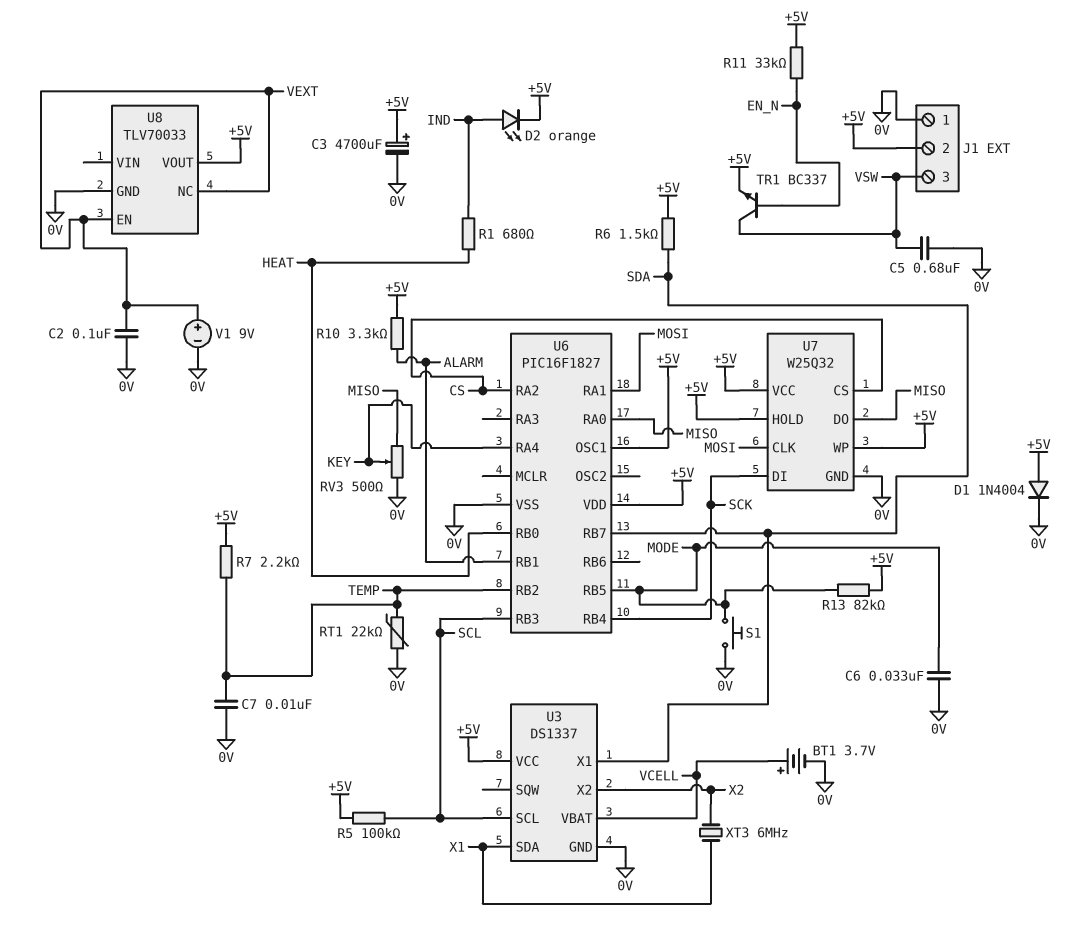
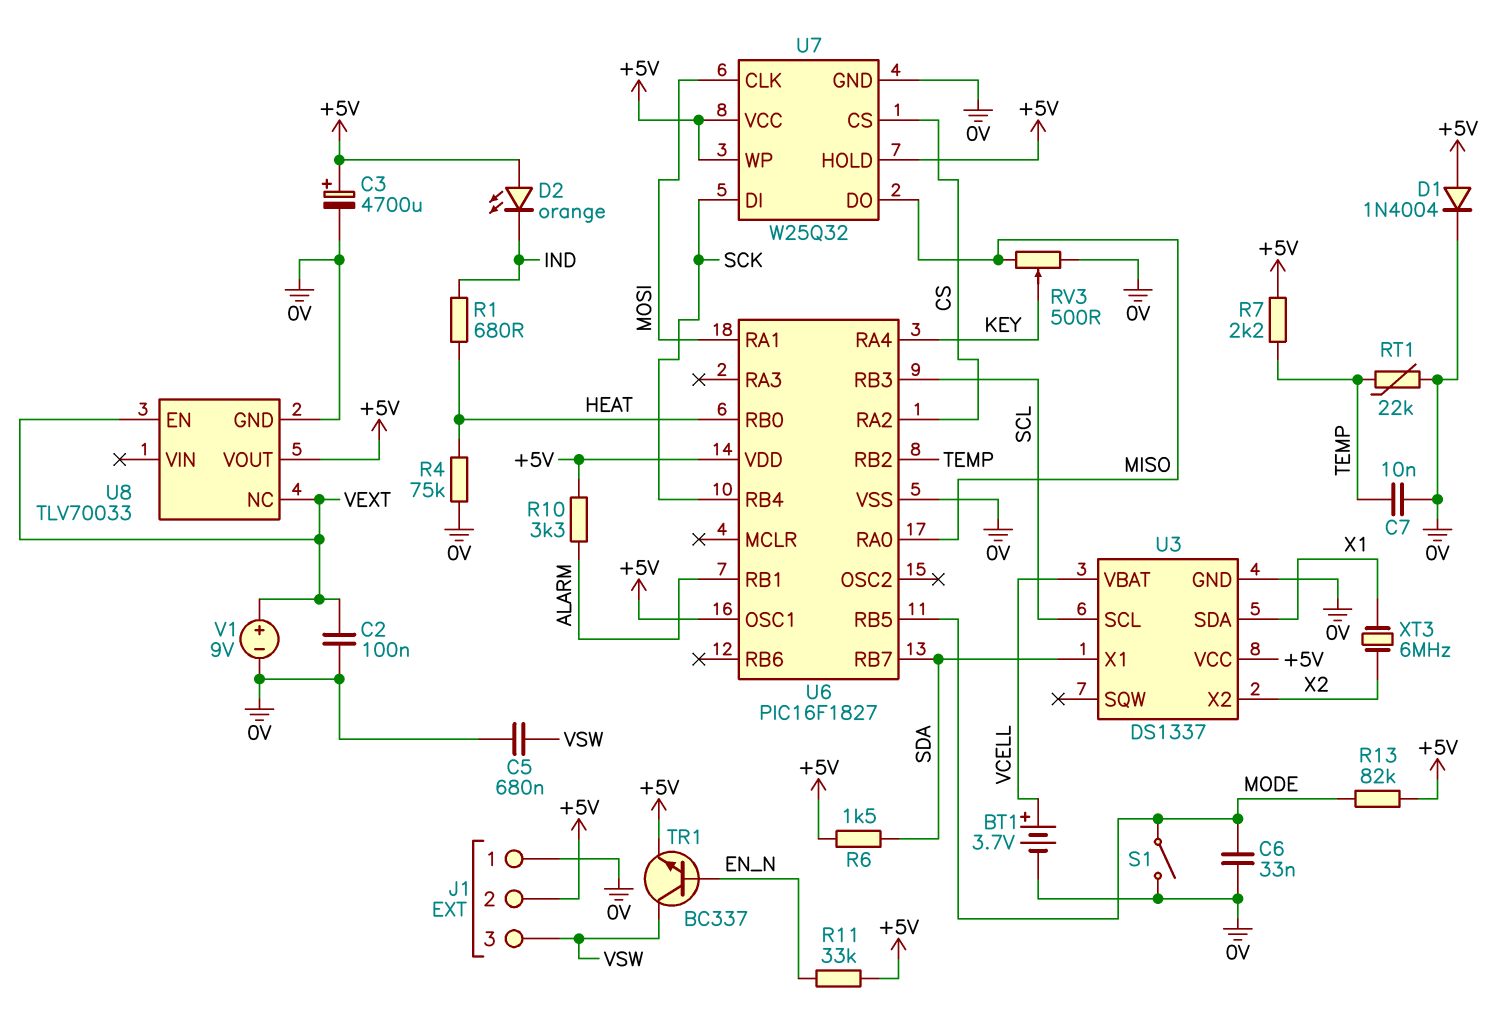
D2: LED orange (A IND, K +5V) -> LED orange (A +5V, K IND)
R4: none -> 75k (0V, HEAT)
R5: 100k (+5V, SCL) -> none
S1: button (0V, MODE) -> switch (0V, MODE)

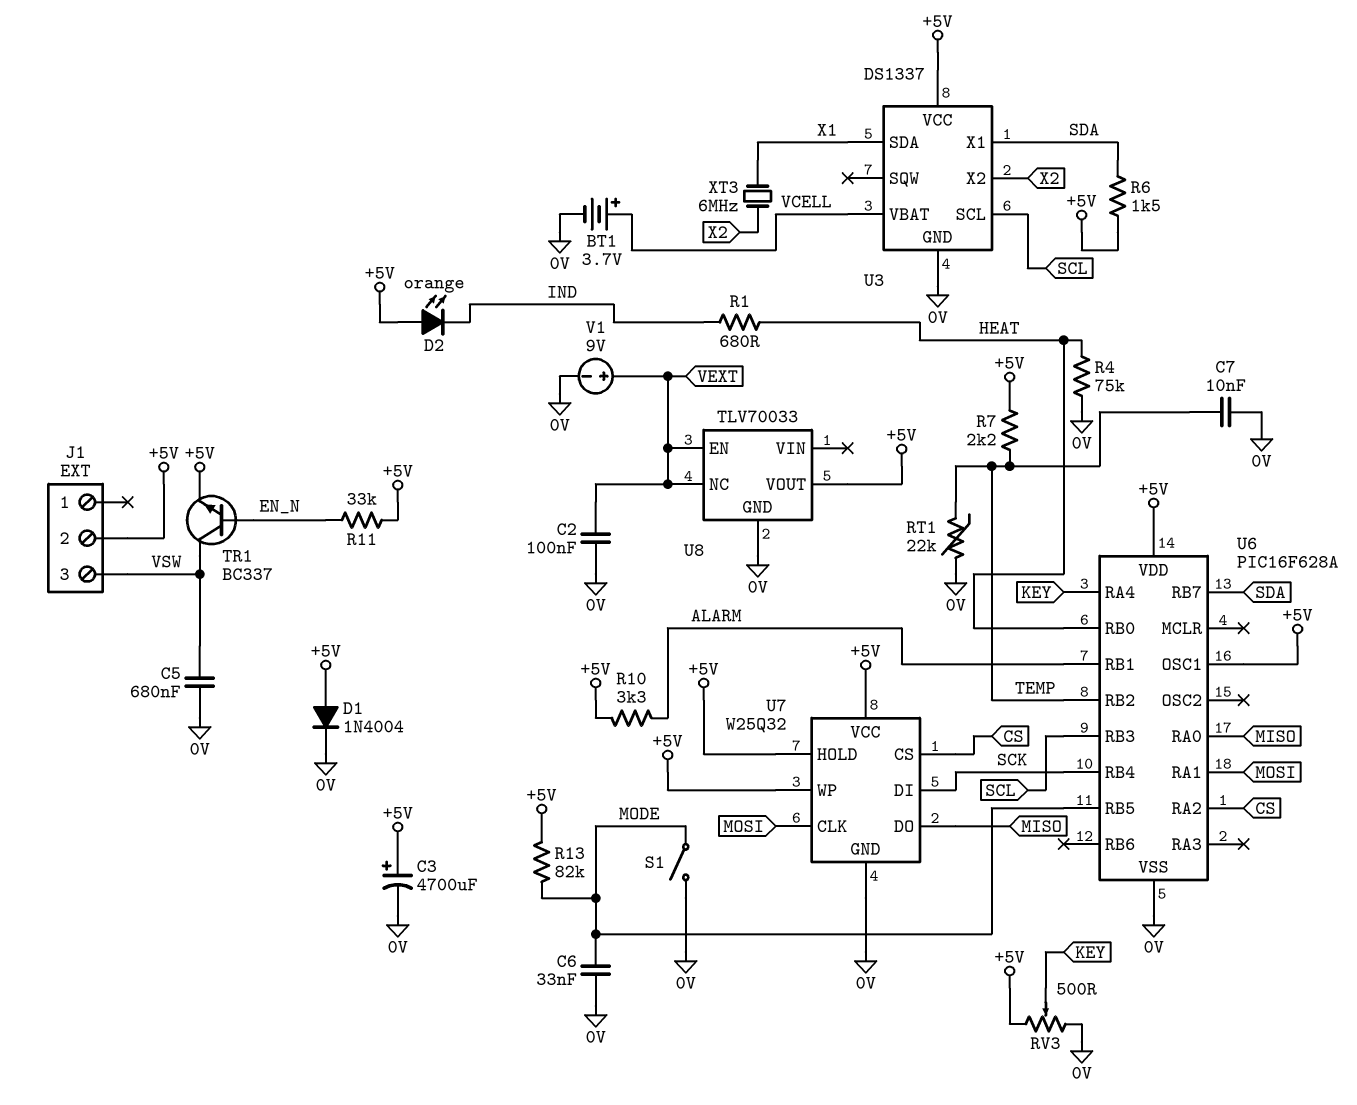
J1 pin 1: 0V -> none
RV3: 500 (0V, MISO, wiper KEY) -> 500 (+5V, 0V, wiper KEY)
U6: PIC16F1827 -> PIC16F628A

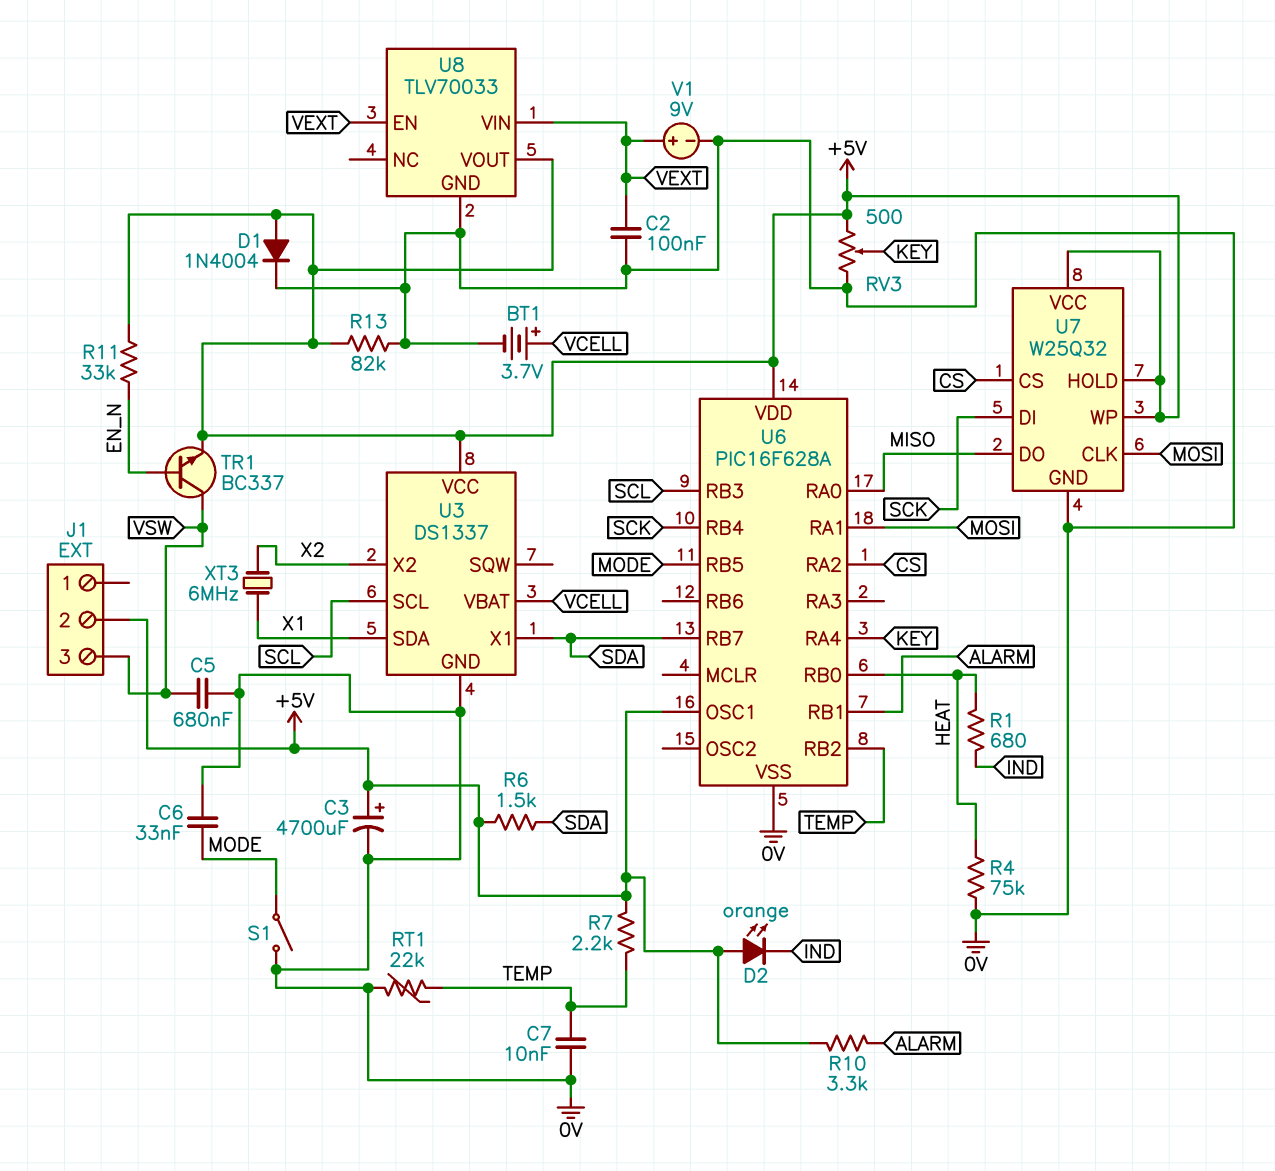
R13: 82k (+5V, MODE) -> 82k (+5V, 0V)
U8 pin NC: VEXT -> none
U8 pin VIN: none -> VEXT

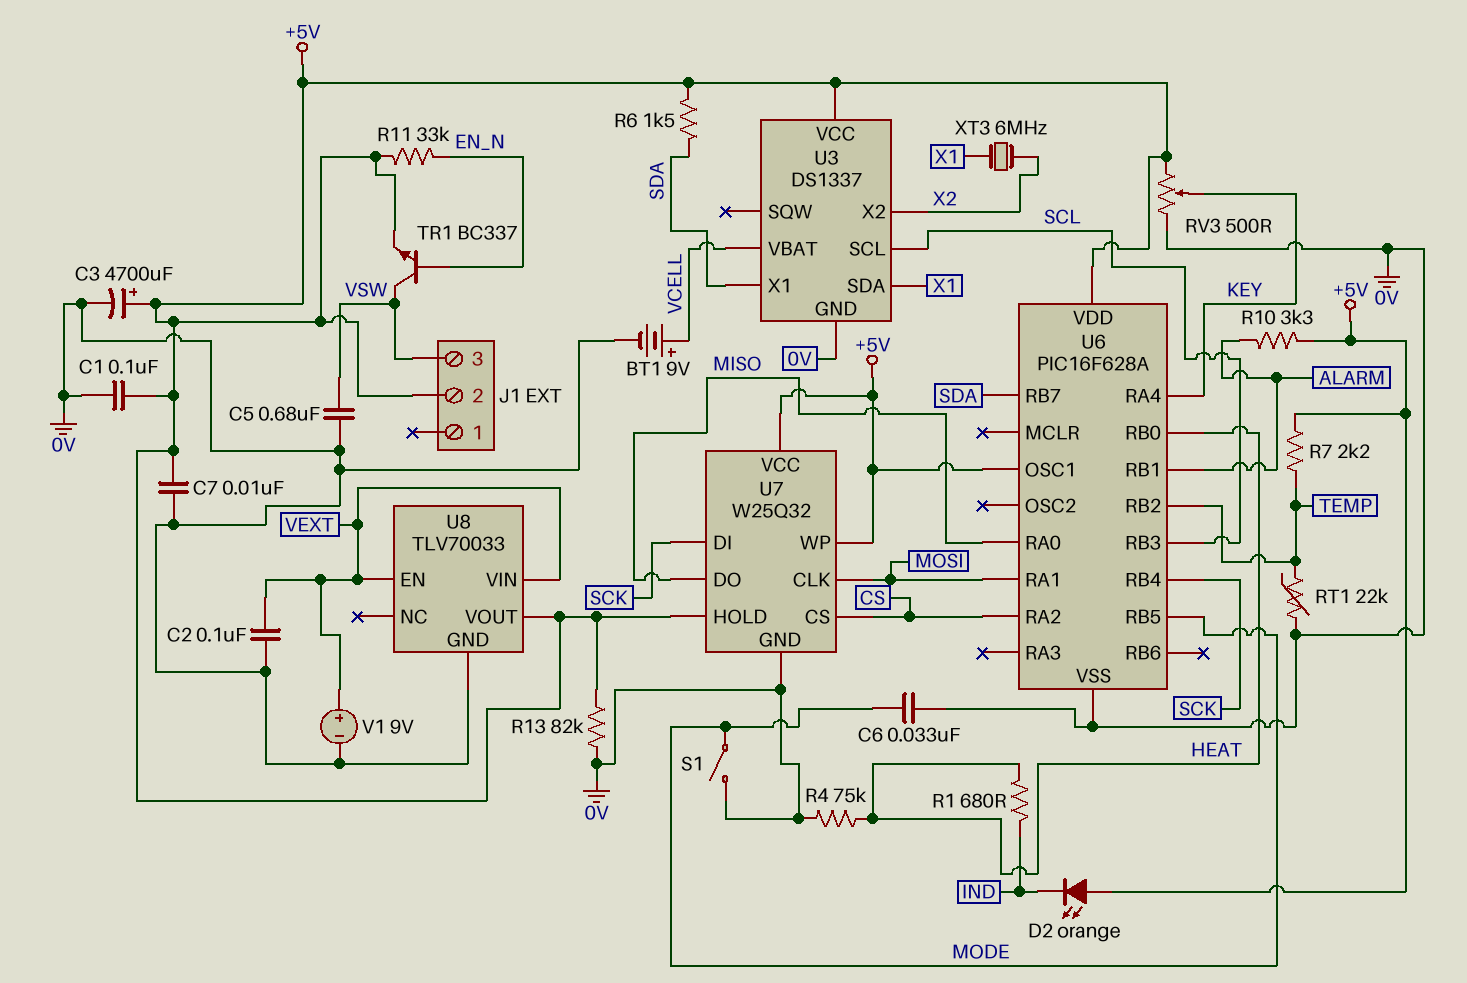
BT1: 3.7V (plus VCELL, minus 0V) -> 9V (plus VCELL, minus 0V)
C1: none -> 100nF (+5V, 0V)
C7: 10nF (0V, TEMP) -> 10nF (+5V, 0V)
D1: diode 1N4004 (A +5V, K 0V) -> none

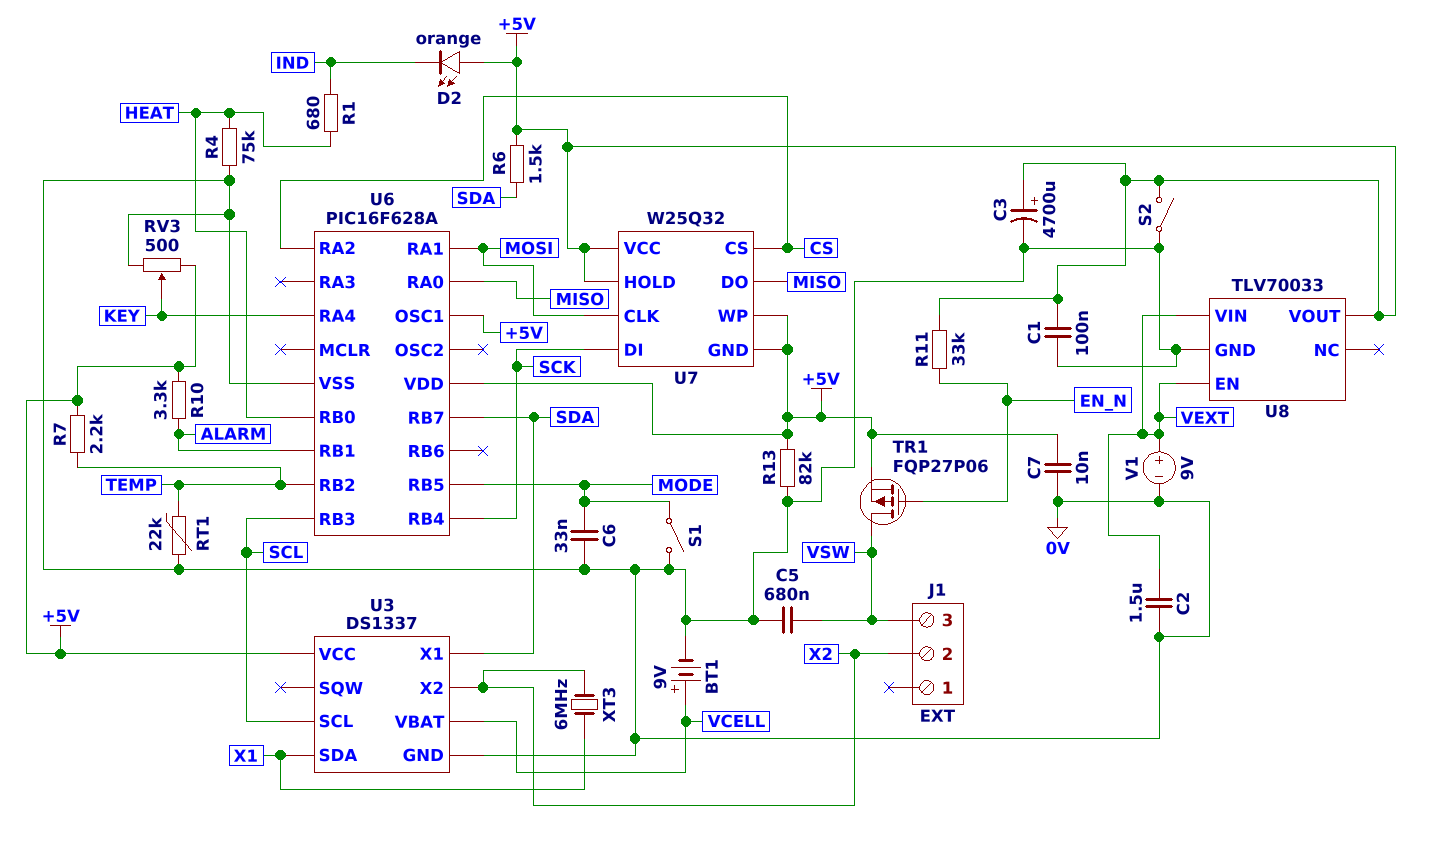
C2: 100nF (0V, VEXT) -> 1.5uF (0V, VEXT)
J1 pin 2: +5V -> X2
S2: none -> switch (+5V, 0V)
TR1: NPN BC337 (B EN_N, C VSW, E +5V) -> PMOS FQP27P06 (G EN_N, D VSW, S +5V)
U7 pin GND: 0V -> +5V

